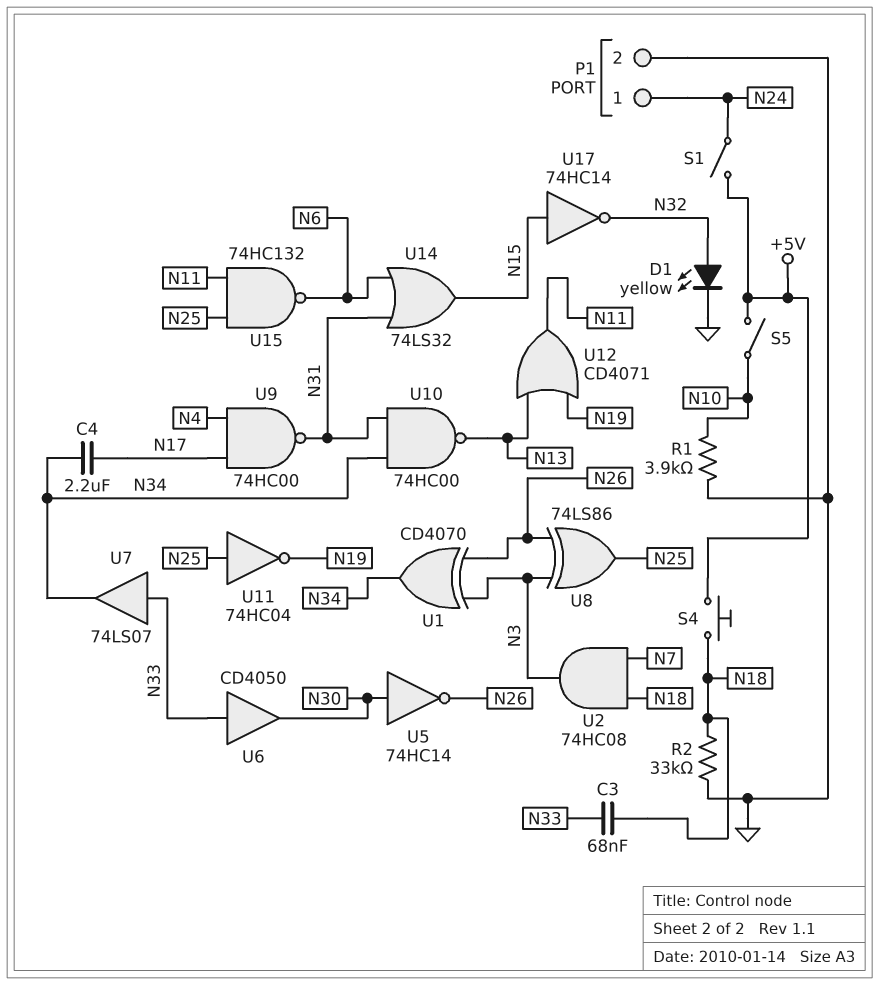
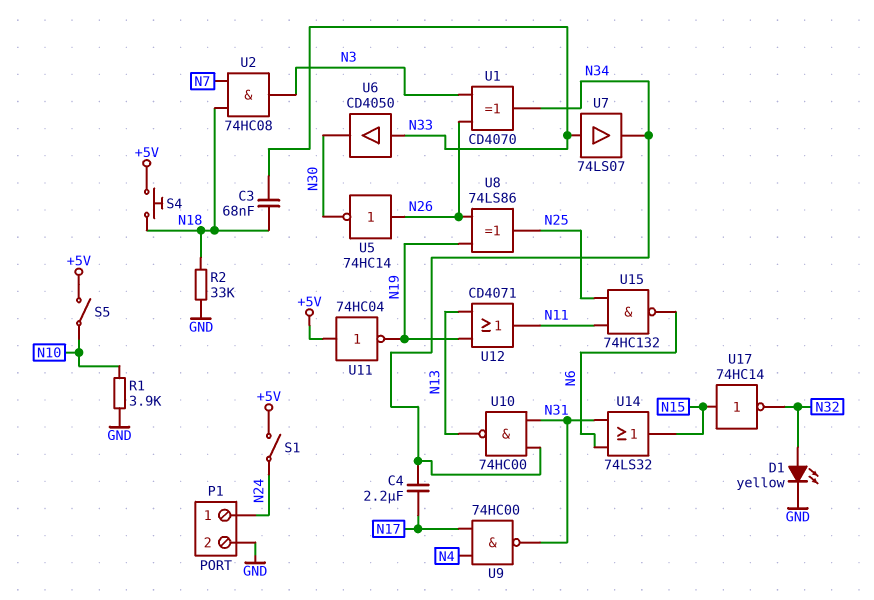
U5: NOT 74HC14 (in N30, out N26) -> NOT 74HC14 (in N26, out N30)
U8: XOR 74LS86 (in N3, in N26, out N25) -> XOR 74LS86 (in N19, in N26, out N25)
U11: NOT 74HC04 (in N25, out N19) -> NOT 74HC04 (in +5V, out N19)

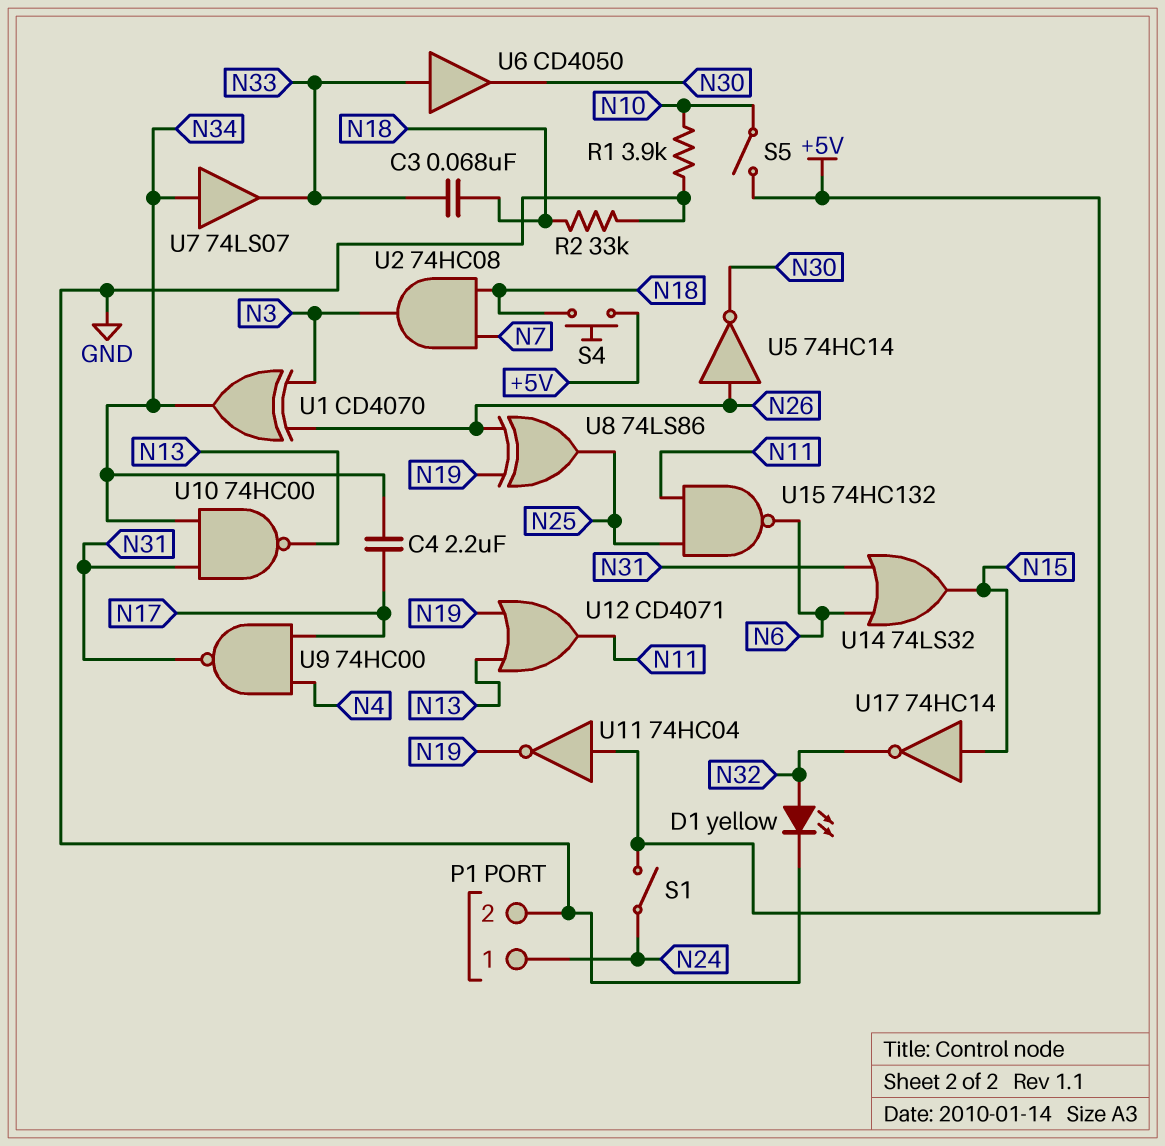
U7: buffer 74LS07 (in N33, out N34) -> buffer 74LS07 (in N34, out N33)

